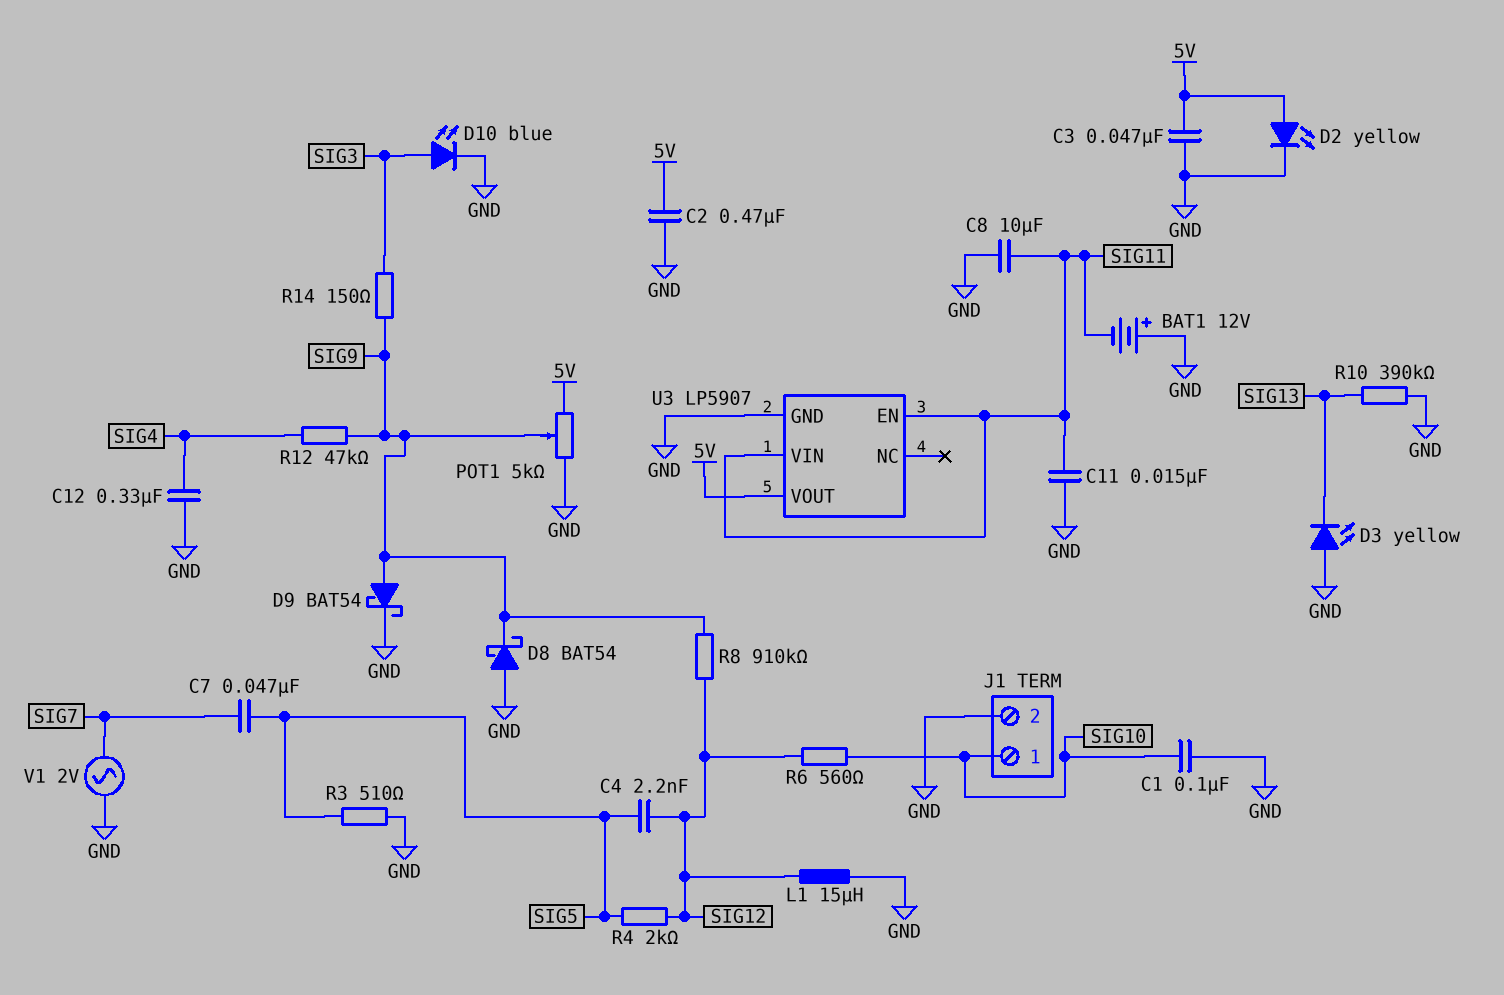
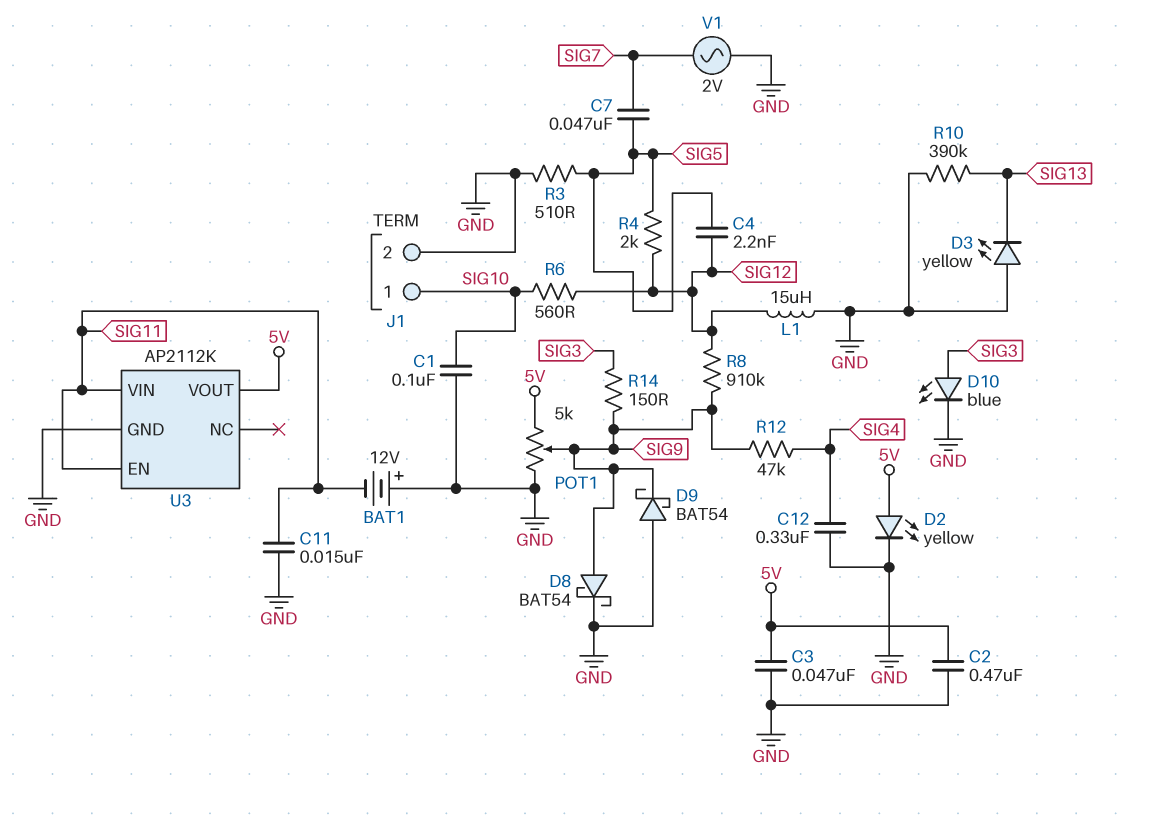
C8: 10uF (GND, SIG11) -> none
D8: schottky BAT54 (A GND, K SIG9) -> schottky BAT54 (A SIG9, K GND)
D9: schottky BAT54 (A SIG9, K GND) -> schottky BAT54 (A GND, K SIG9)
U3: LP5907 -> AP2112K

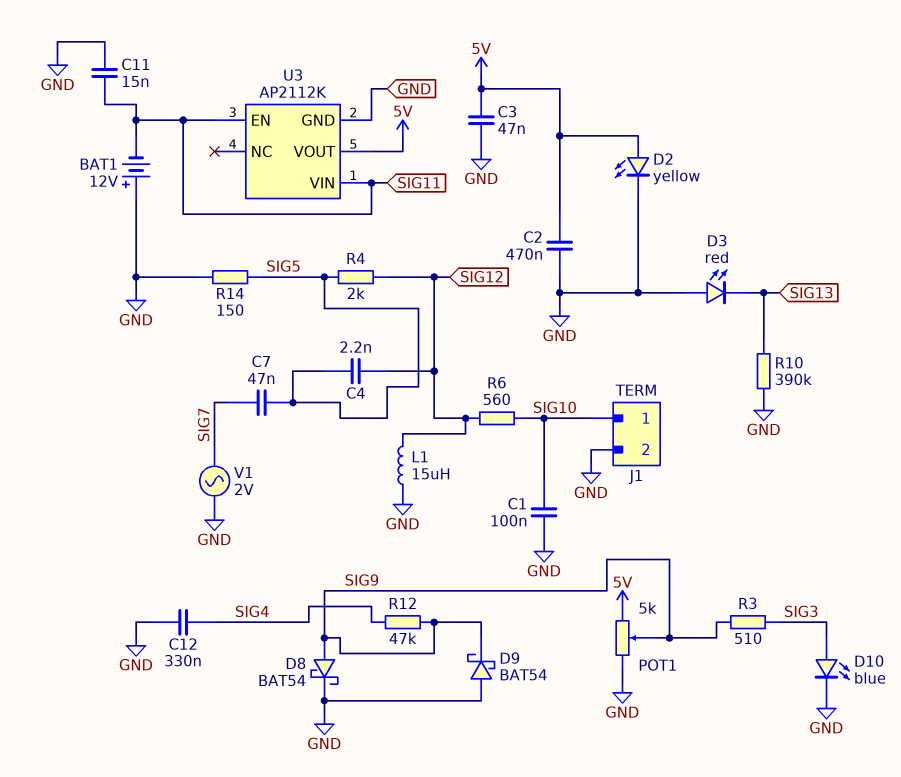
D3: LED yellow (A GND, K SIG13) -> LED red (A GND, K SIG13)
R3: 510 (GND, SIG5) -> 510 (SIG3, SIG9)
R8: 910k (SIG9, SIG12) -> none
R14: 150 (SIG3, SIG9) -> 150 (GND, SIG5)

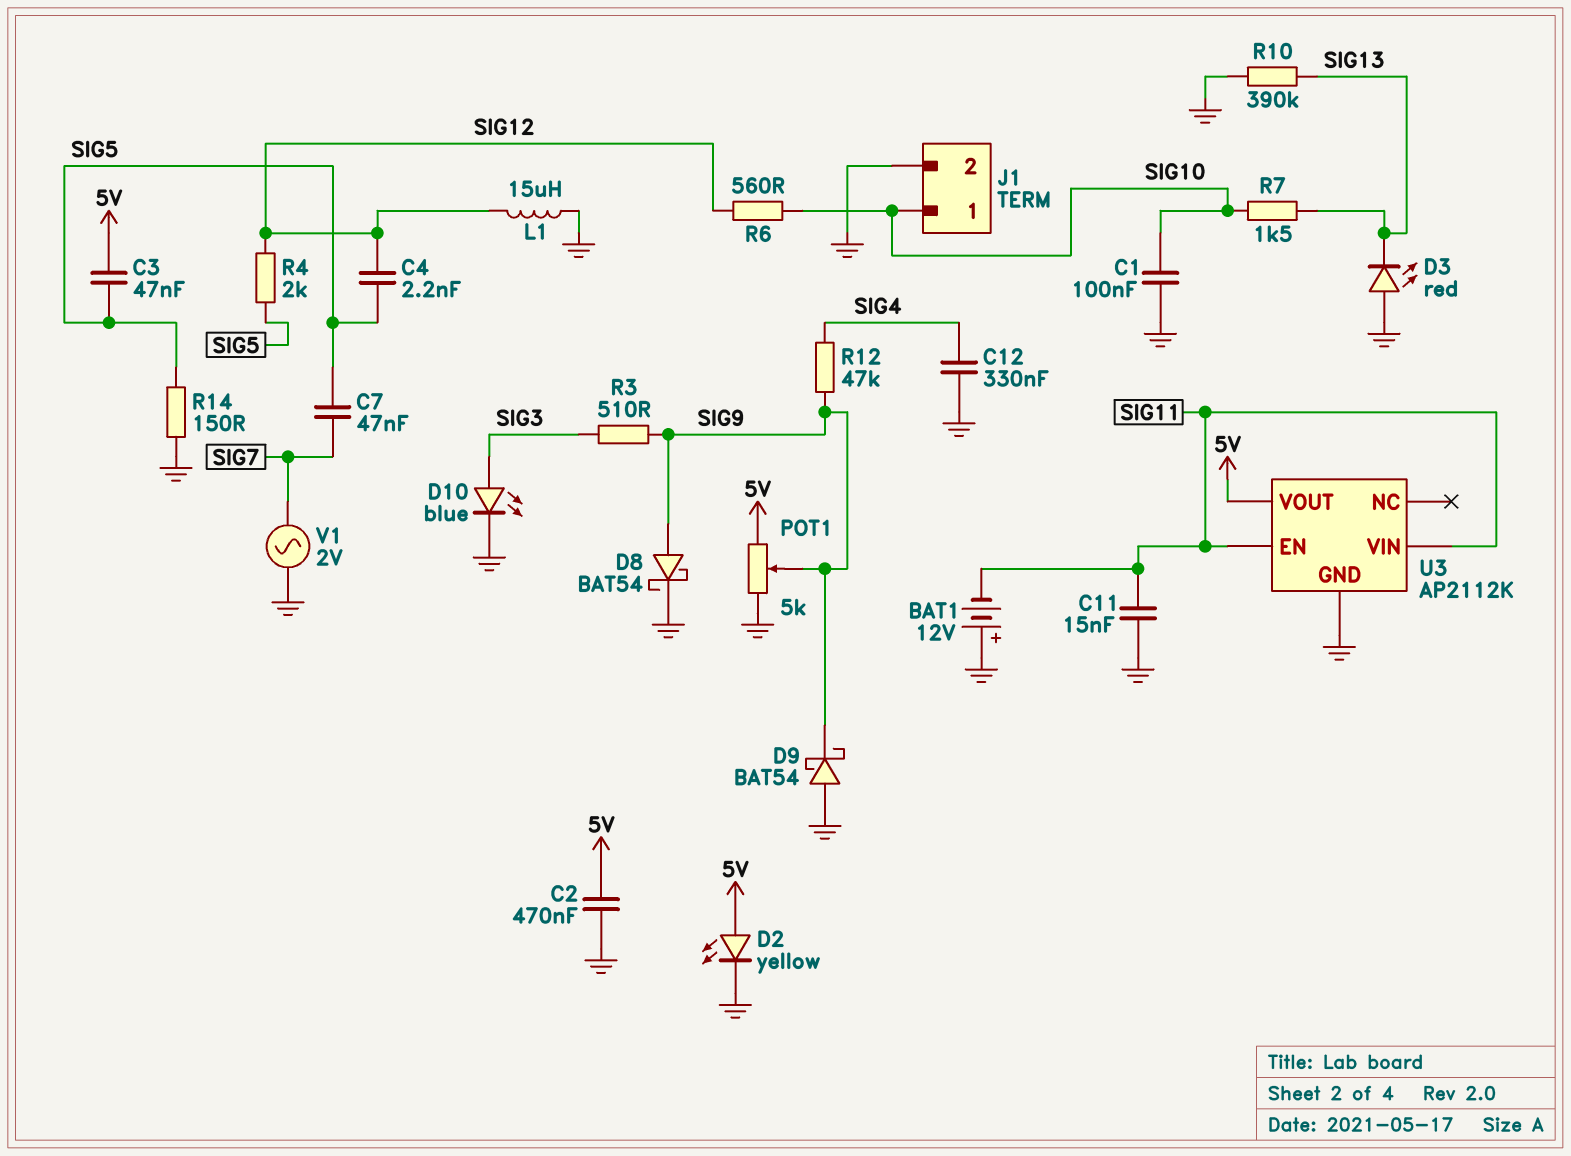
C3: 47nF (5V, GND) -> 47nF (5V, SIG5)
R7: none -> 1.5k (SIG10, SIG13)

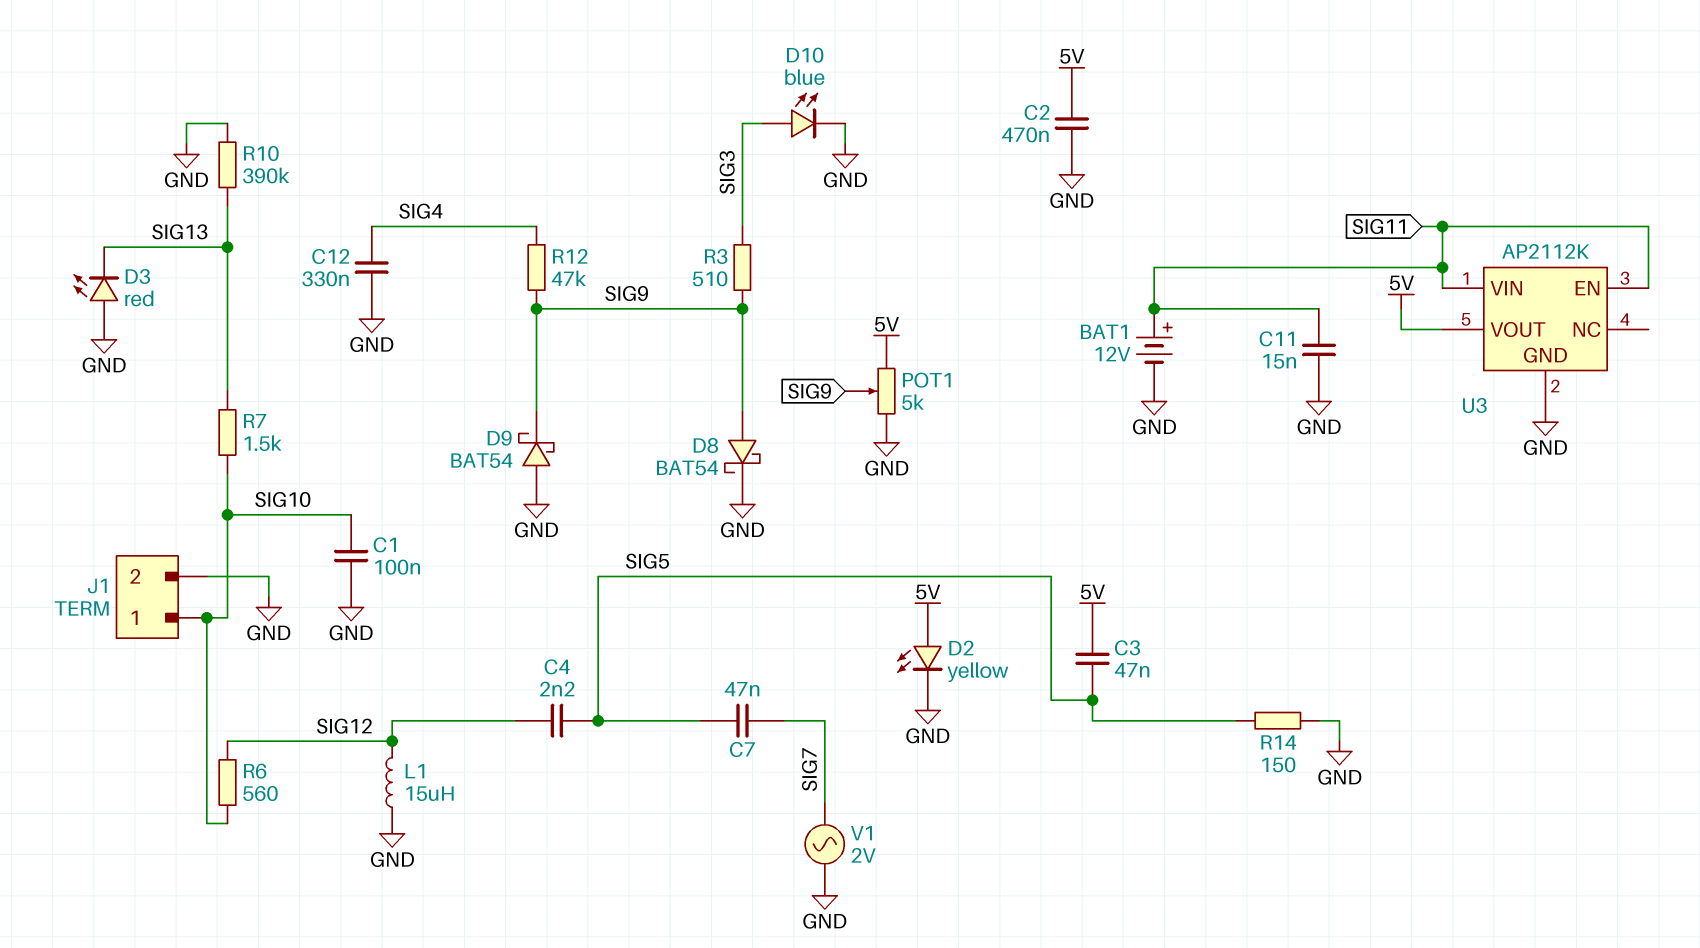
BAT1: 12V (plus GND, minus SIG11) -> 12V (plus SIG11, minus GND)
R4: 2k (SIG5, SIG12) -> none

